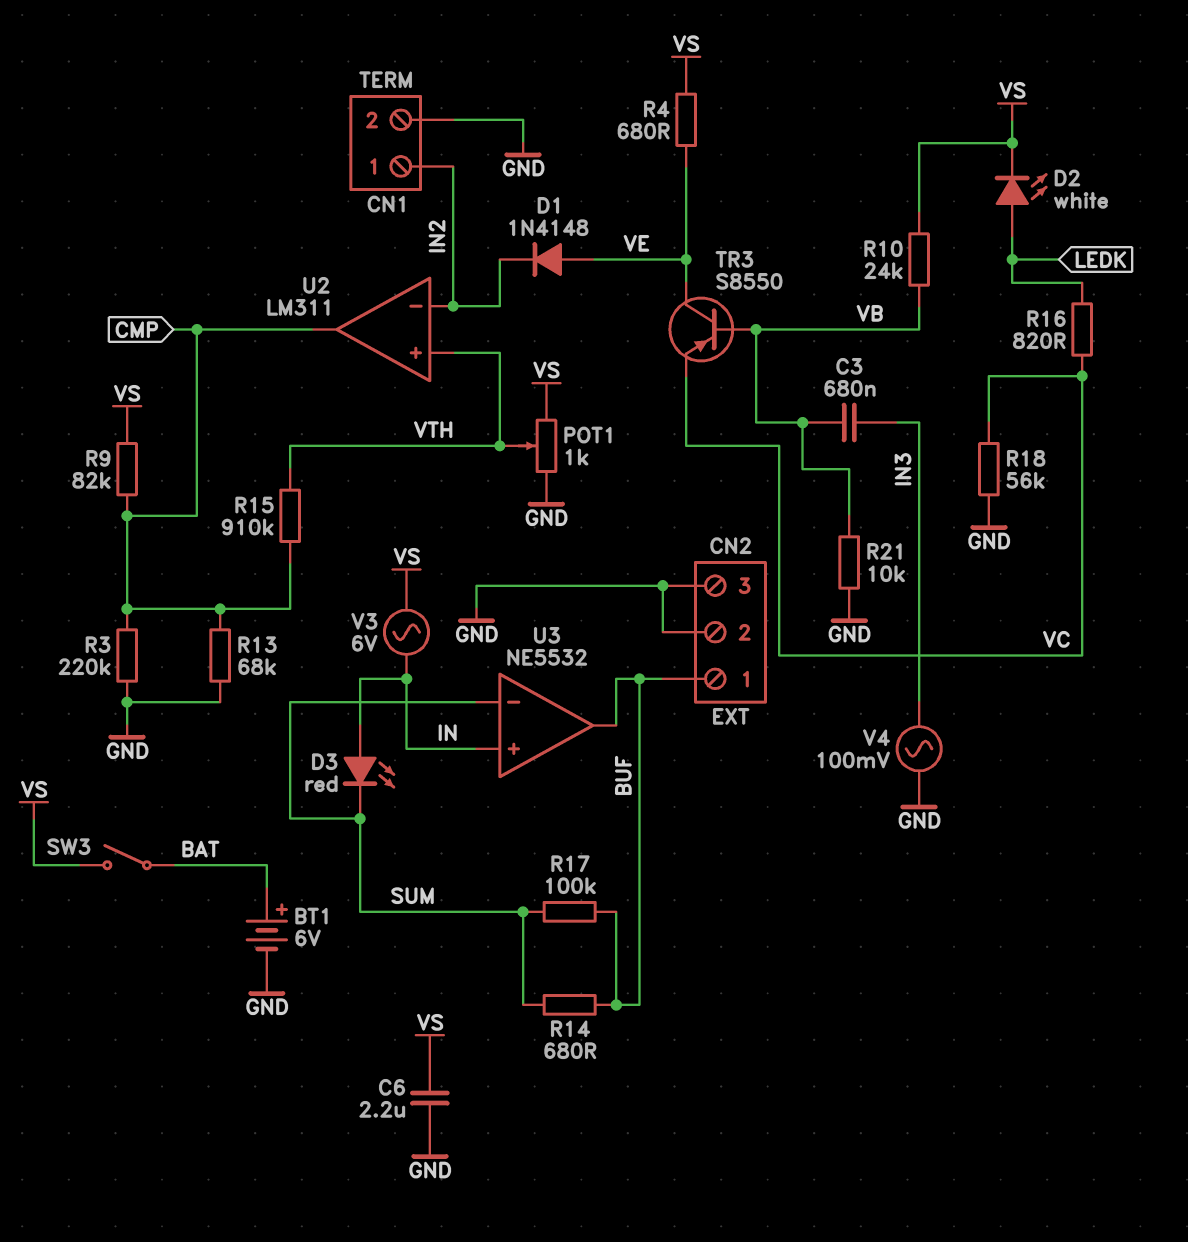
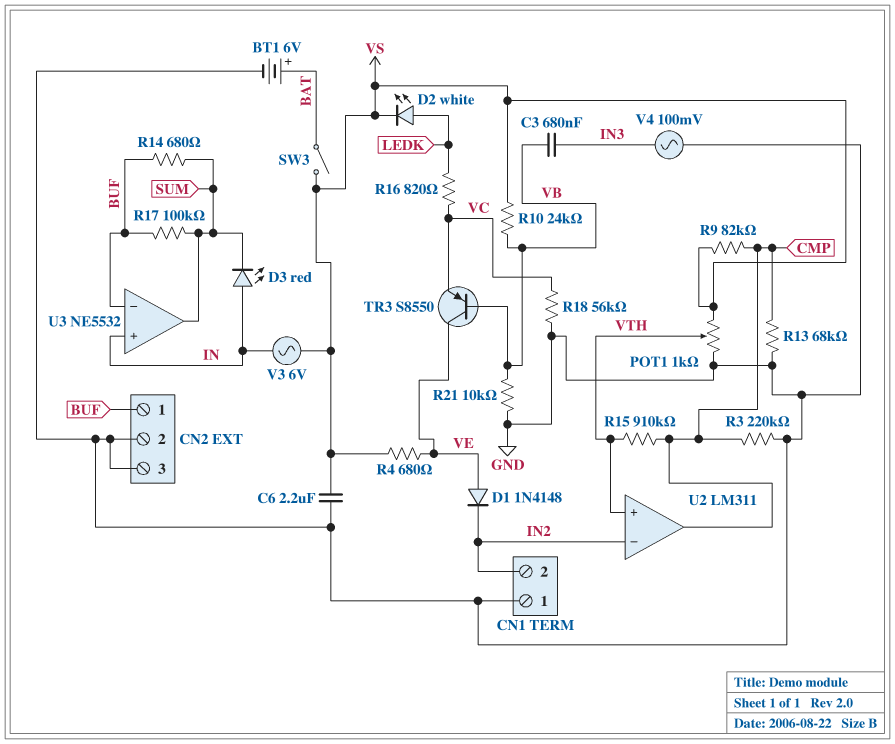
CN1 pin 1: IN2 -> GND
CN1 pin 2: GND -> IN2
U3 pin in-: SUM -> BUF
U3 pin out: BUF -> SUM

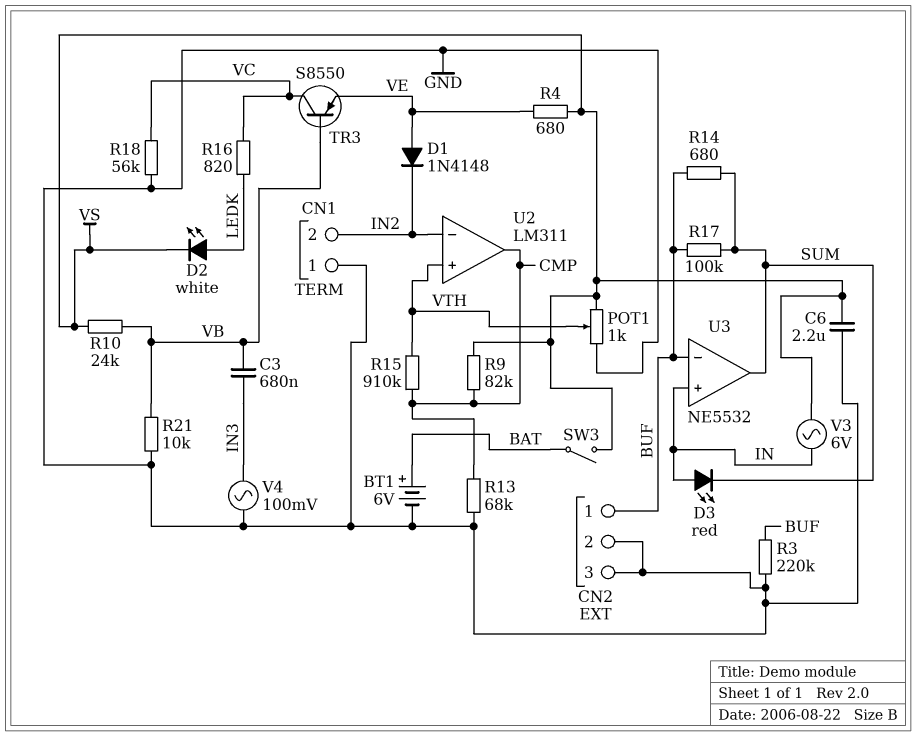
R3: 220k (CMP, GND) -> 220k (BUF, GND)
TR3: PNP S8550 (B VB, C VE, E VC) -> PNP S8550 (B VB, C VC, E VE)

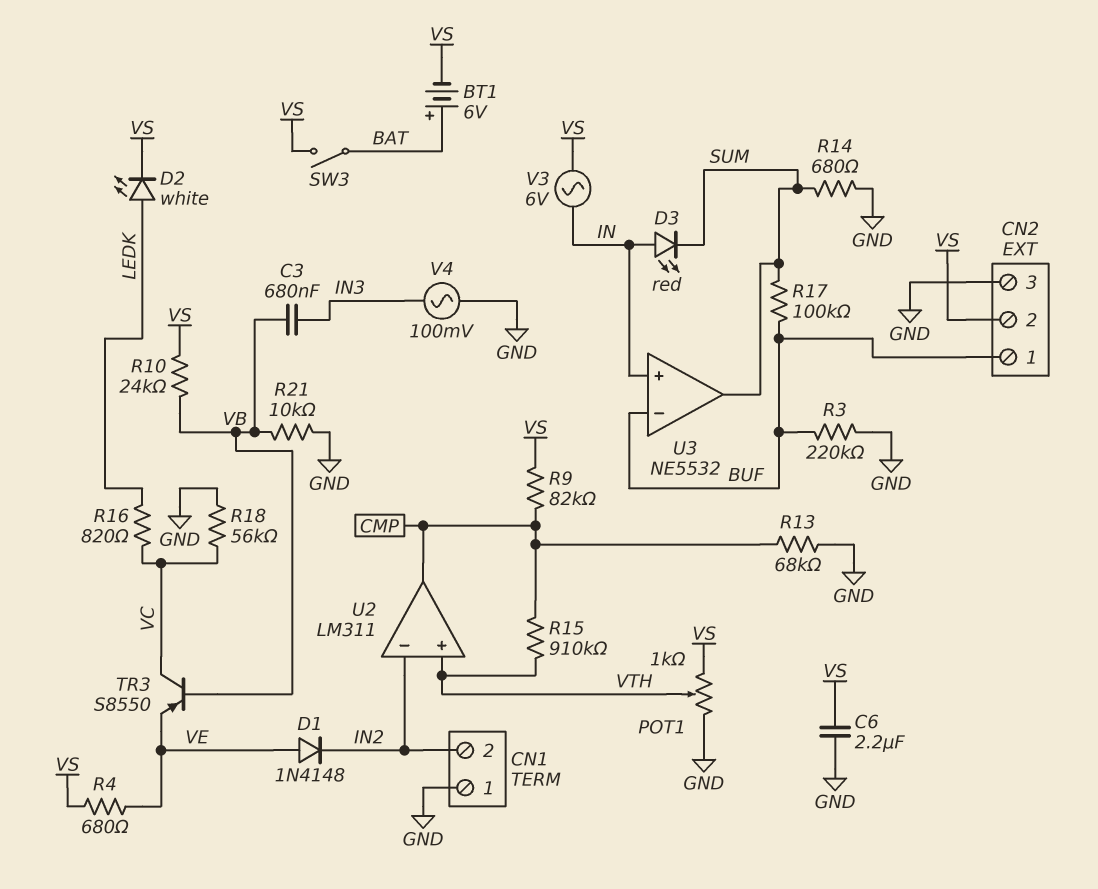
BT1: 6V (plus BAT, minus GND) -> 6V (plus BAT, minus VS)
CN2 pin 2: GND -> VS
R14: 680 (BUF, SUM) -> 680 (GND, SUM)

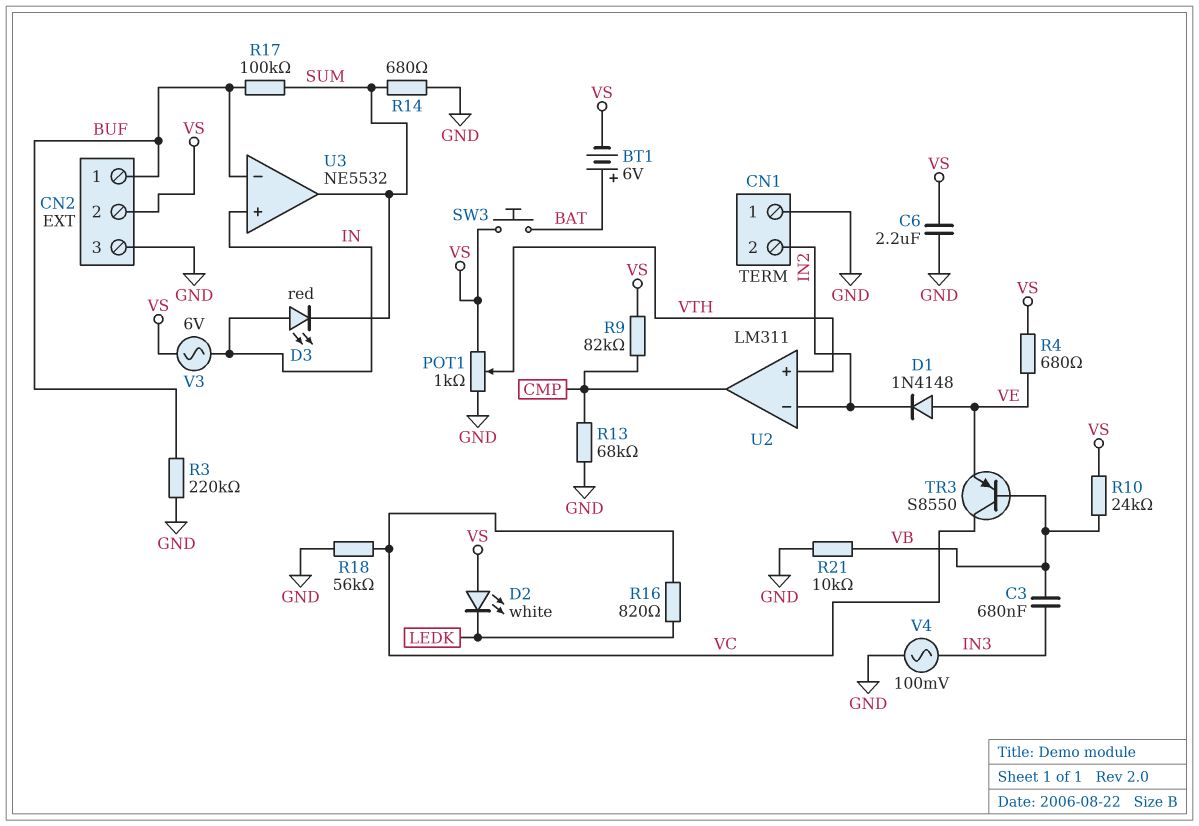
D2: LED white (A LEDK, K VS) -> LED white (A VS, K LEDK)
R15: 910k (CMP, VTH) -> none
SW3: switch (BAT, VS) -> button (BAT, VS)

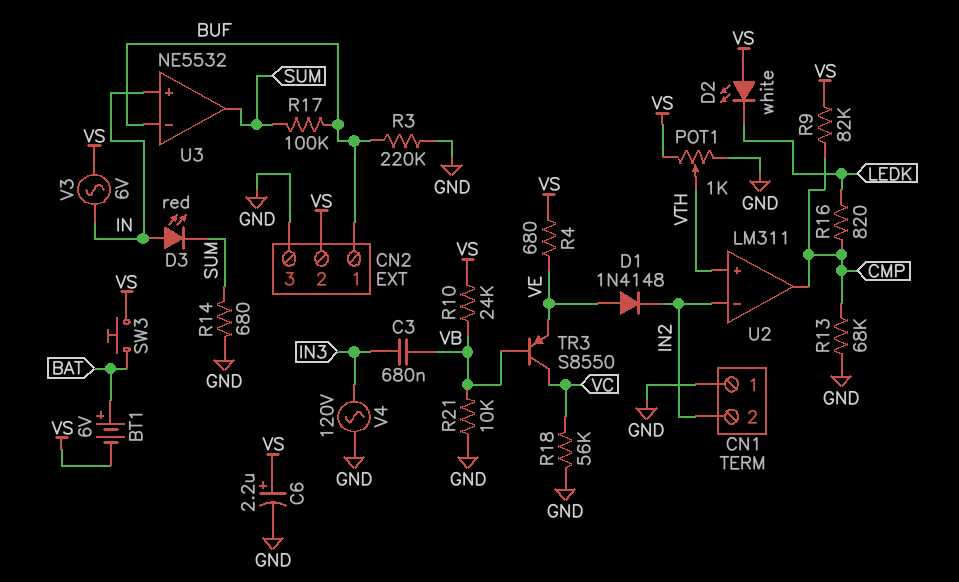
C6: 2.2uF (GND, VS) -> 2.2uF (plus VS, minus GND)
R16: 820 (LEDK, VC) -> 820 (CMP, LEDK)
V4: AC 100mV (GND, IN3) -> AC 120V (GND, IN3)

